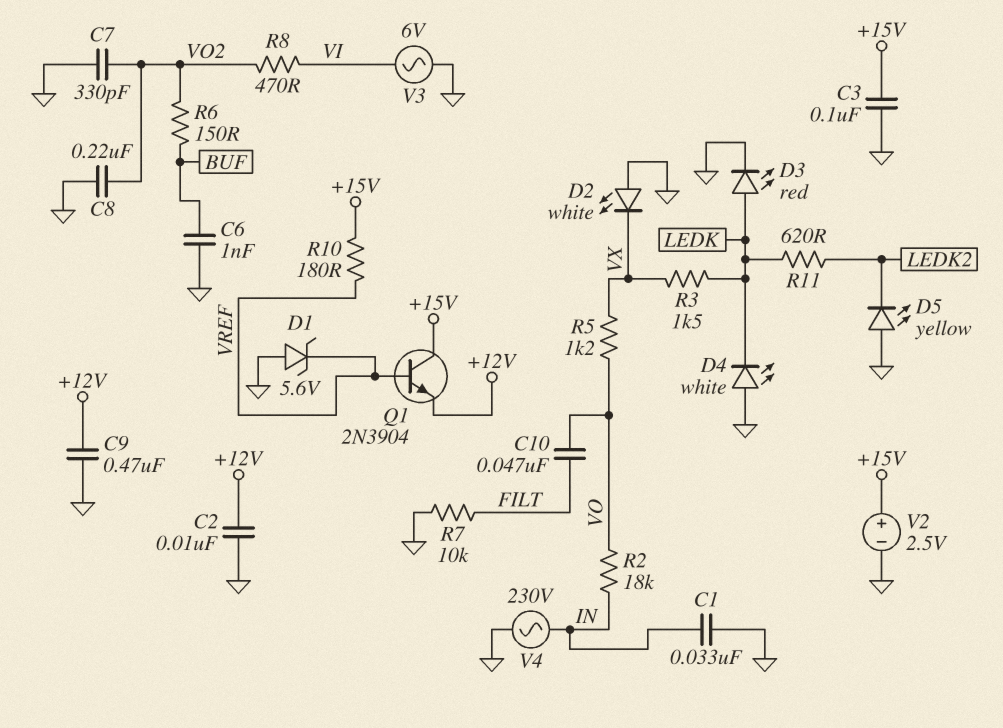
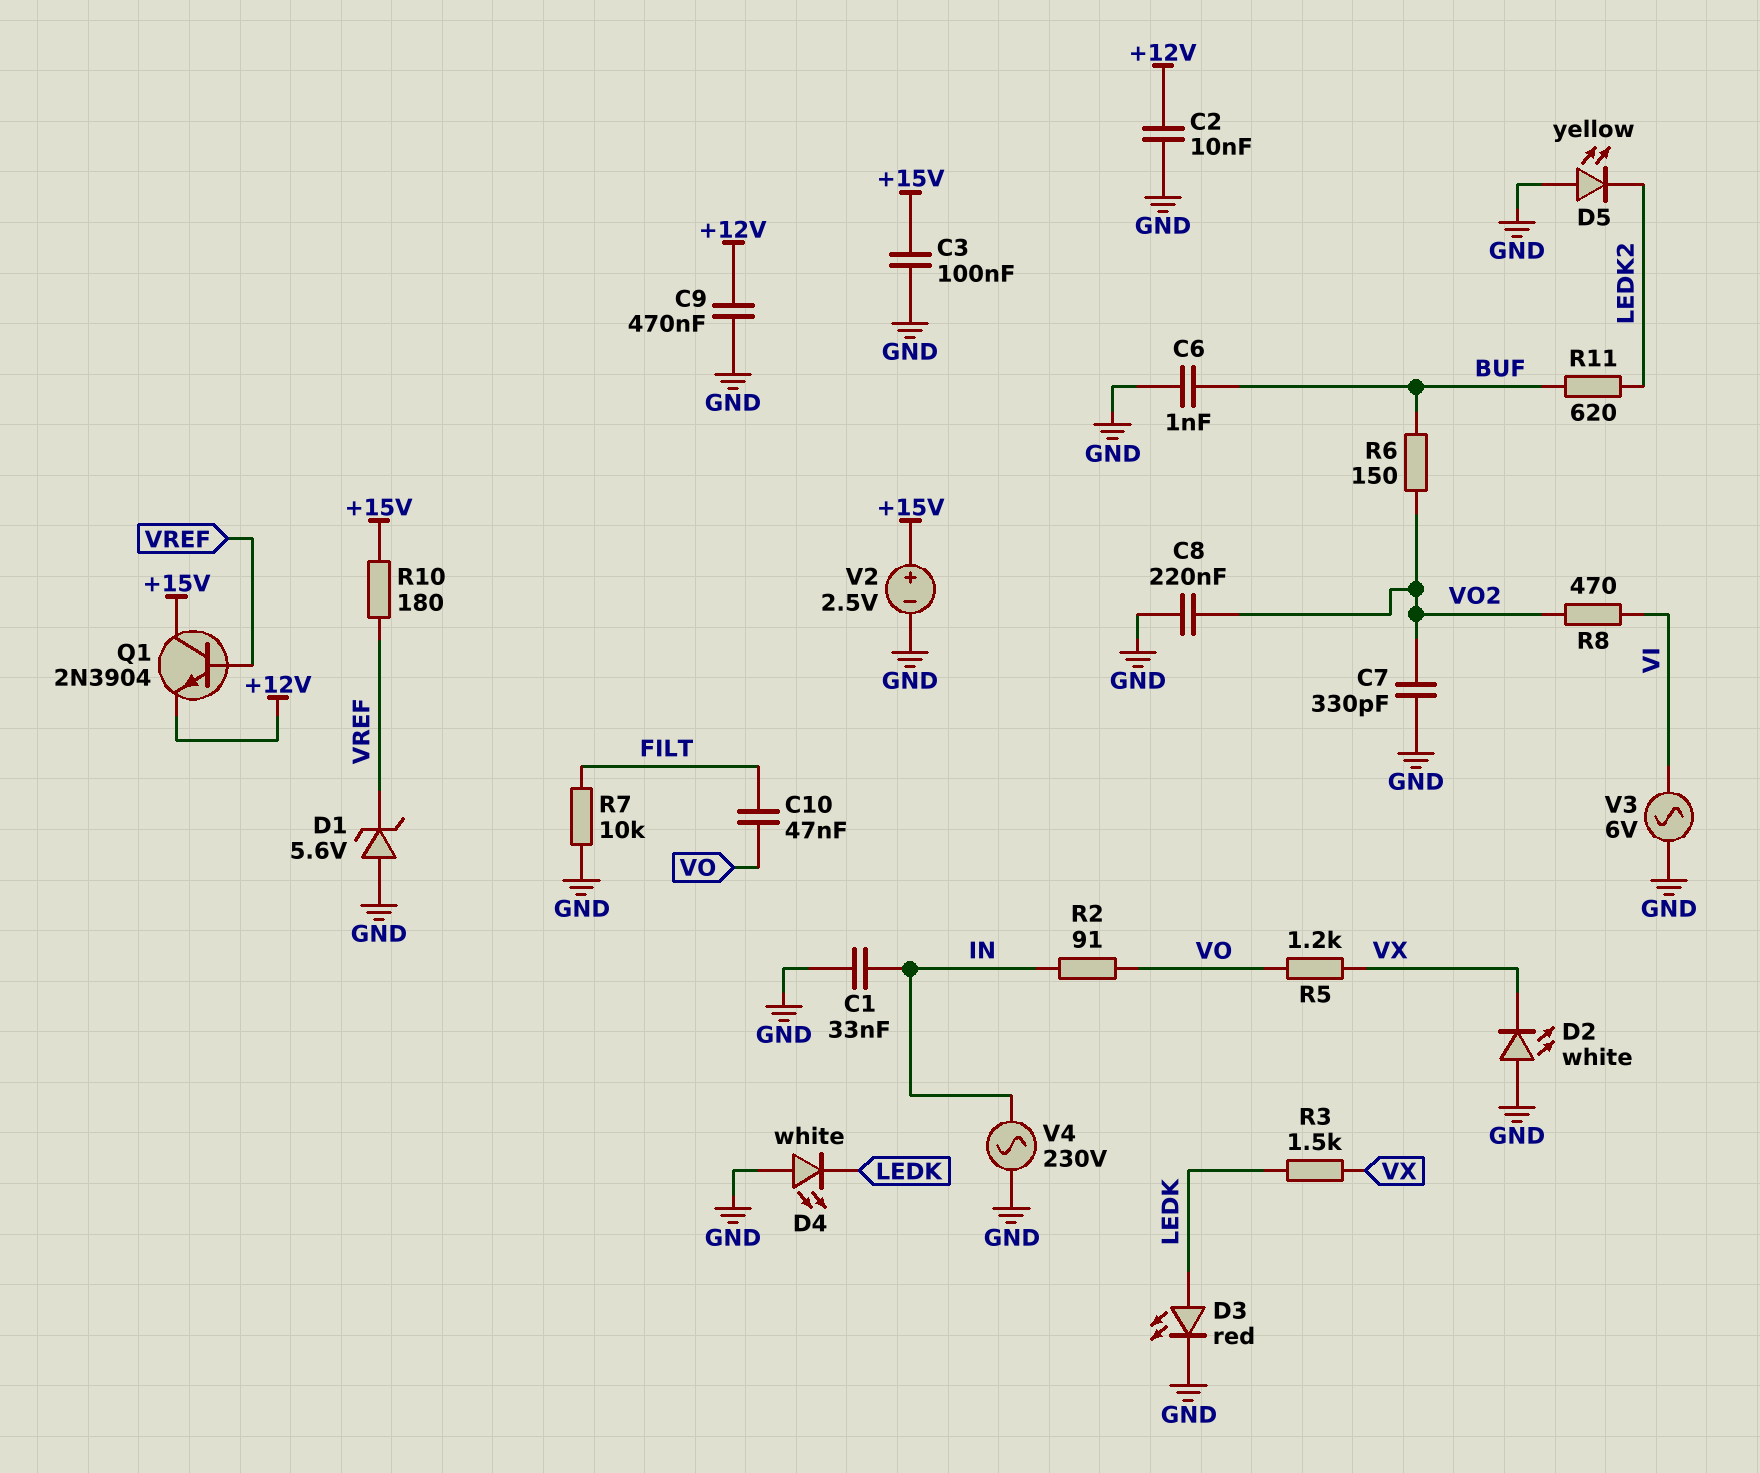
R2: 18k (IN, VO) -> 91 (IN, VO)
R11: 620 (LEDK, LEDK2) -> 620 (BUF, LEDK2)

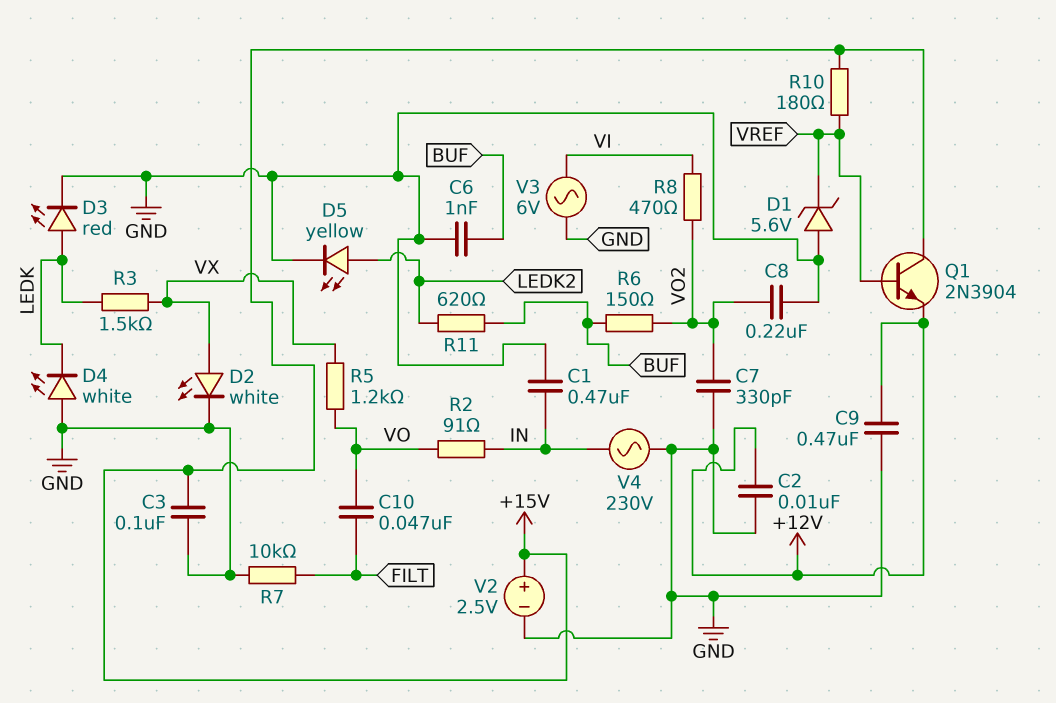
C1: 33nF (GND, IN) -> 470nF (GND, IN)
D2: LED white (A GND, K VX) -> LED white (A VX, K GND)
D5: LED yellow (A GND, K LEDK2) -> LED yellow (A LEDK2, K GND)

